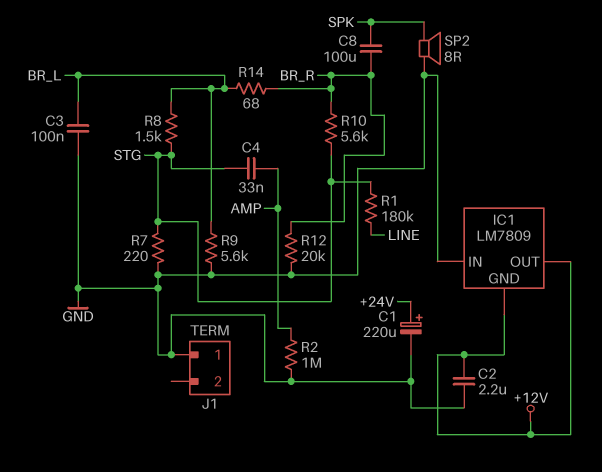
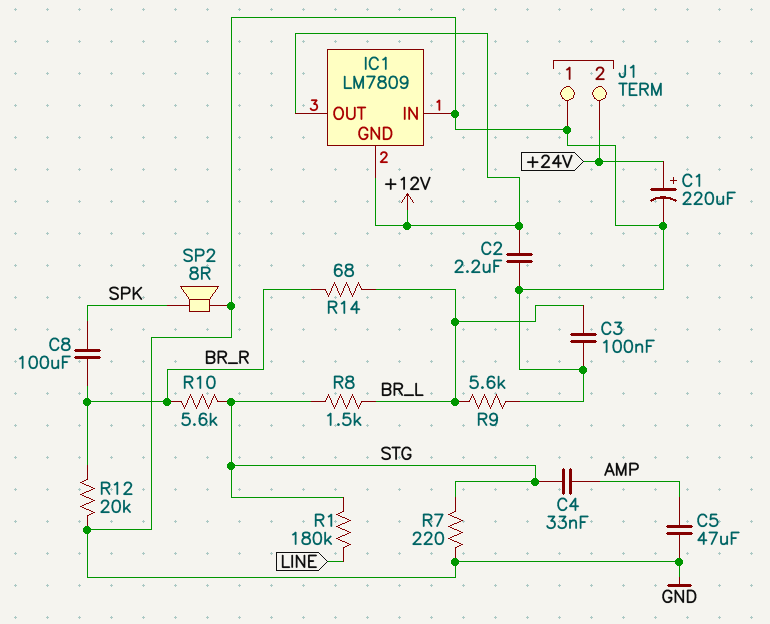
C5: none -> 47uF (AMP, GND)
J1 pin 2: none -> +24V
R2: 1M (AMP, GND) -> none

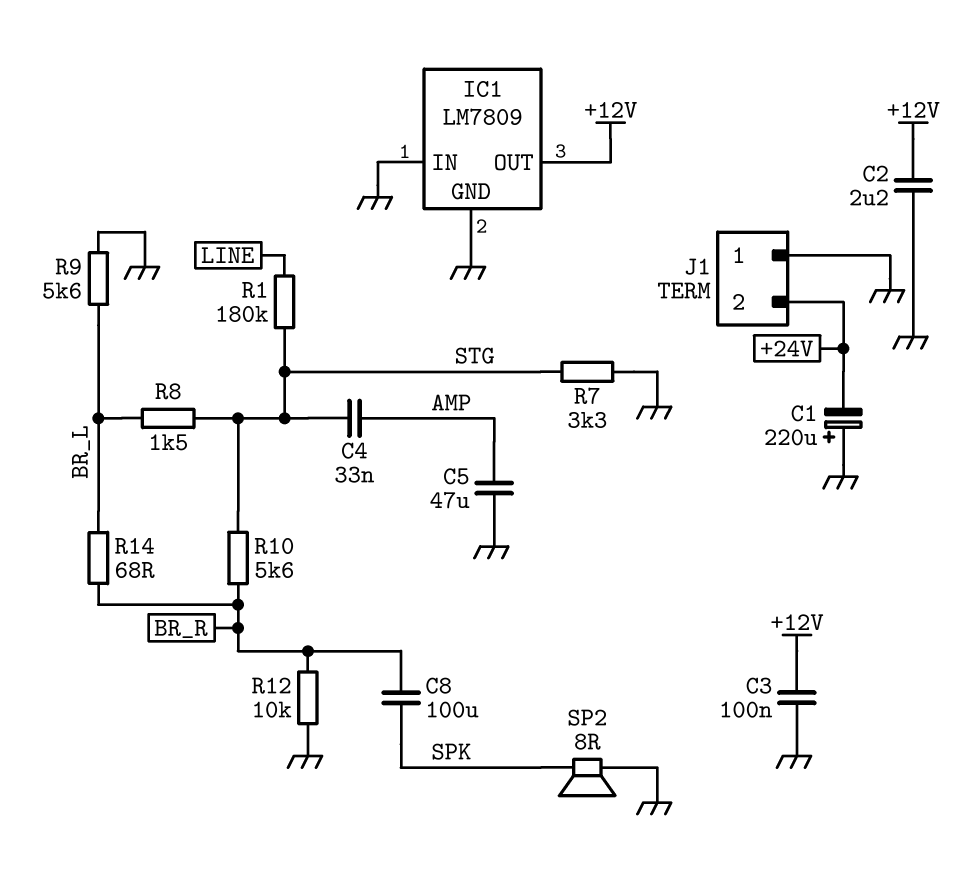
C1: 220uF (plus +24V, minus GND) -> 220uF (plus GND, minus +24V)
C3: 100nF (BR_L, GND) -> 100nF (+12V, GND)
IC1 pin GND: +12V -> GND
R7: 220 (GND, STG) -> 3.3k (GND, STG)
R12: 20k (BR_R, GND) -> 10k (BR_R, GND)

